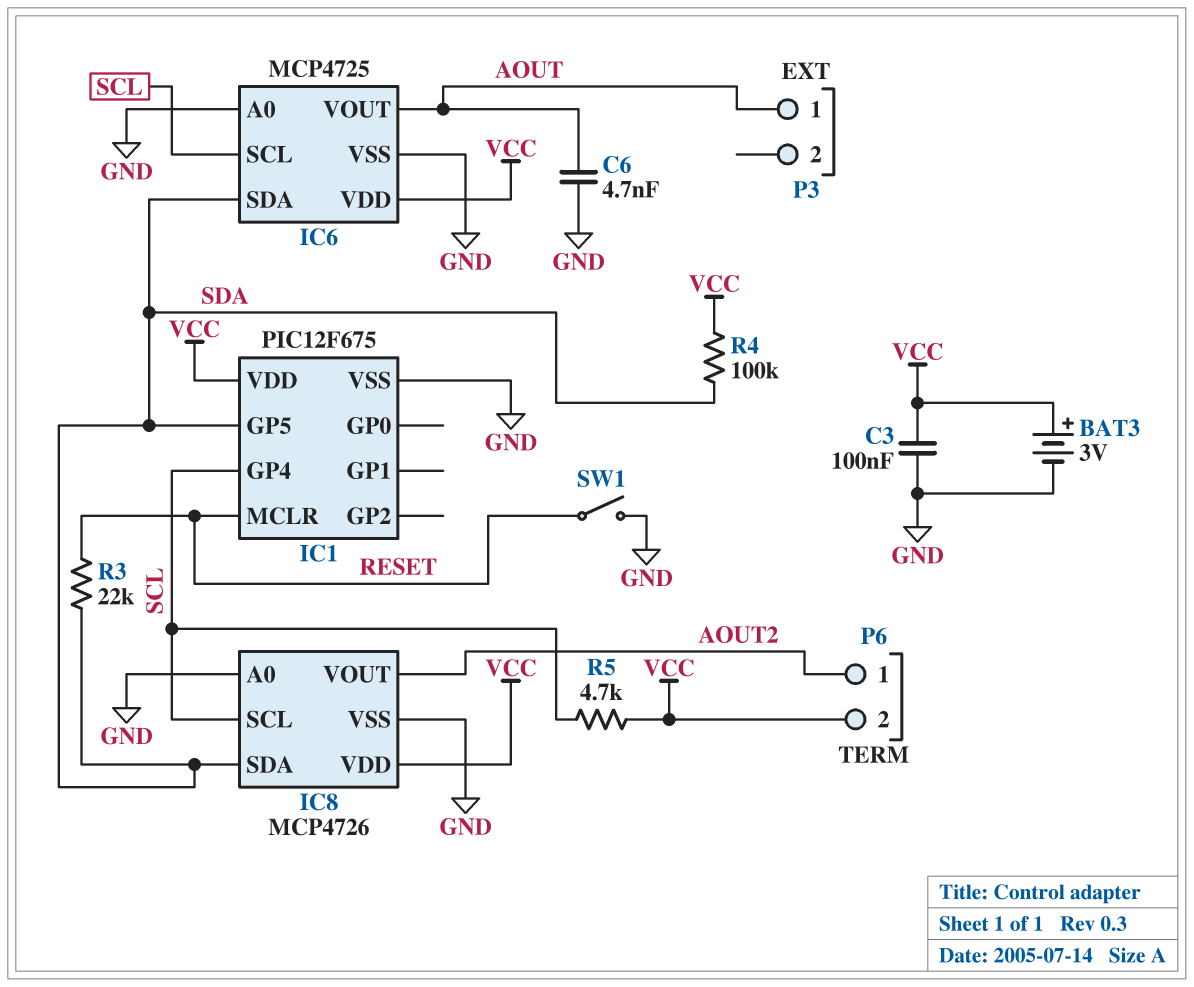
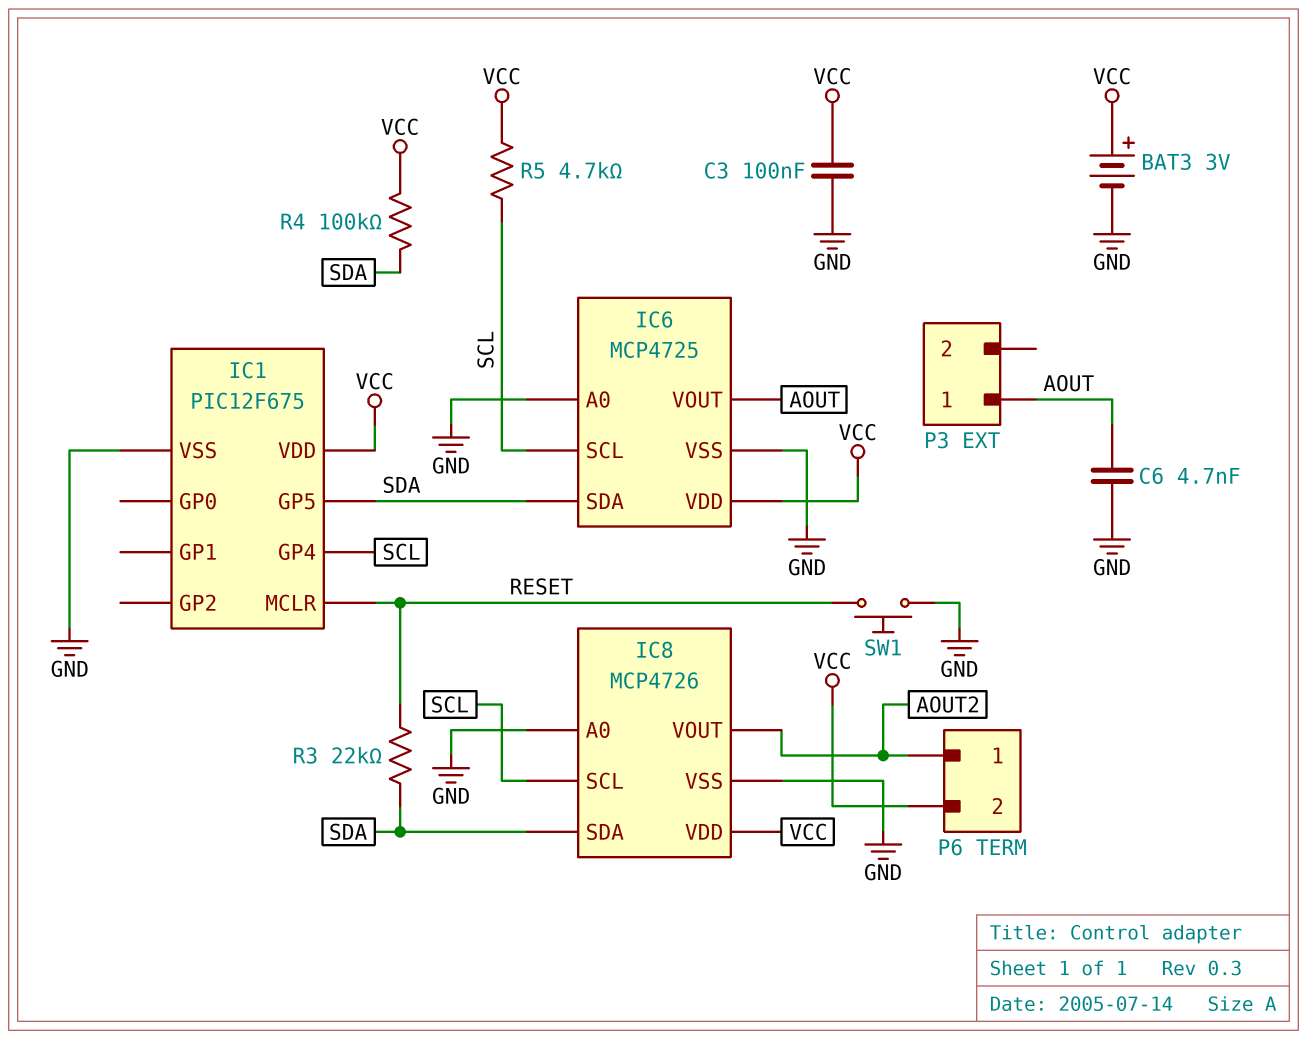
SW1: switch (GND, RESET) -> button (GND, RESET)

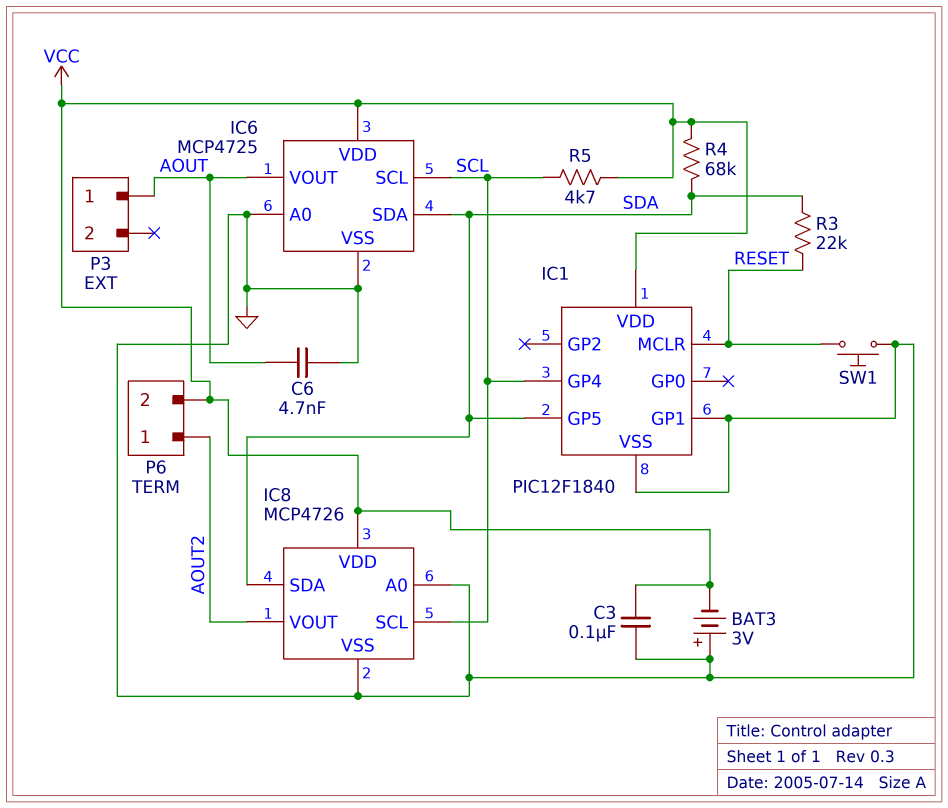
BAT3: 3V (plus VCC, minus GND) -> 3V (plus GND, minus VCC)
IC1: PIC12F675 -> PIC12F1840
IC1 pin GP1: none -> GND
R4: 100k (SDA, VCC) -> 68k (SDA, VCC)

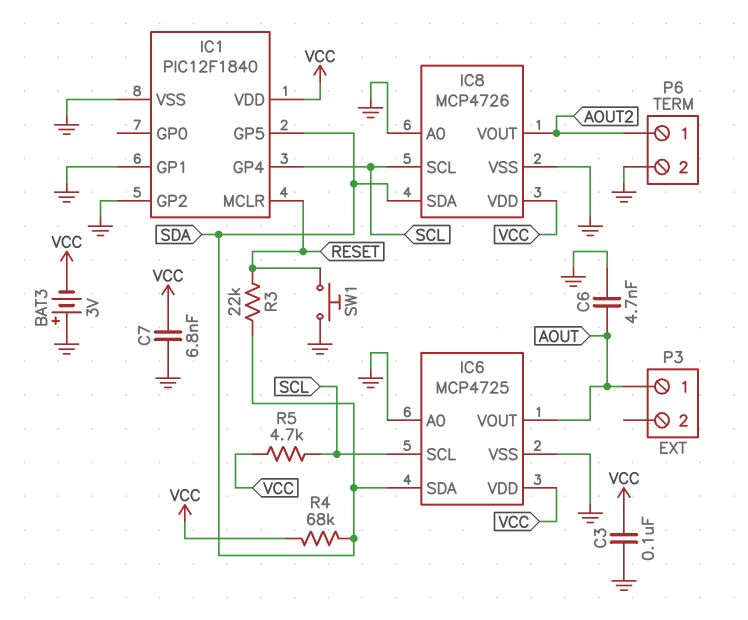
C7: none -> 6.8nF (GND, VCC)
IC1 pin GP2: none -> GND
P6 pin 2: VCC -> GND

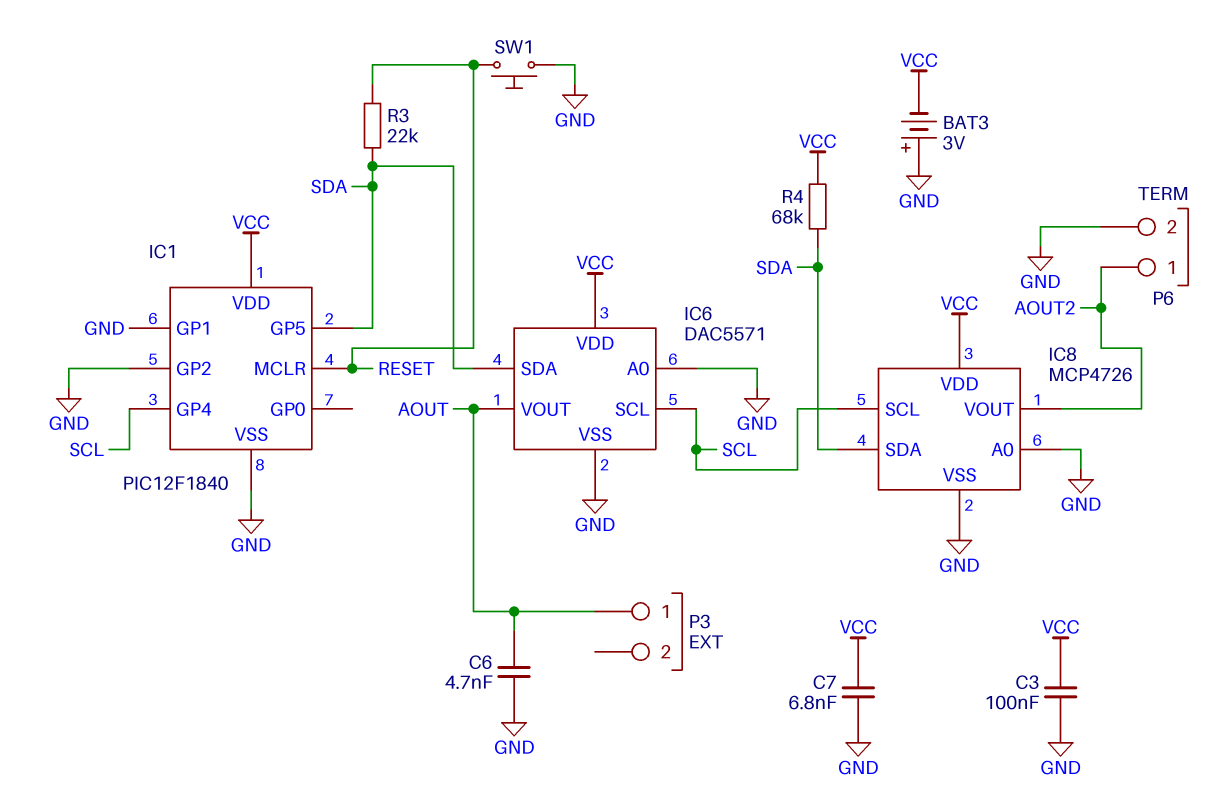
IC6: MCP4725 -> DAC5571
R5: 4.7k (SCL, VCC) -> none

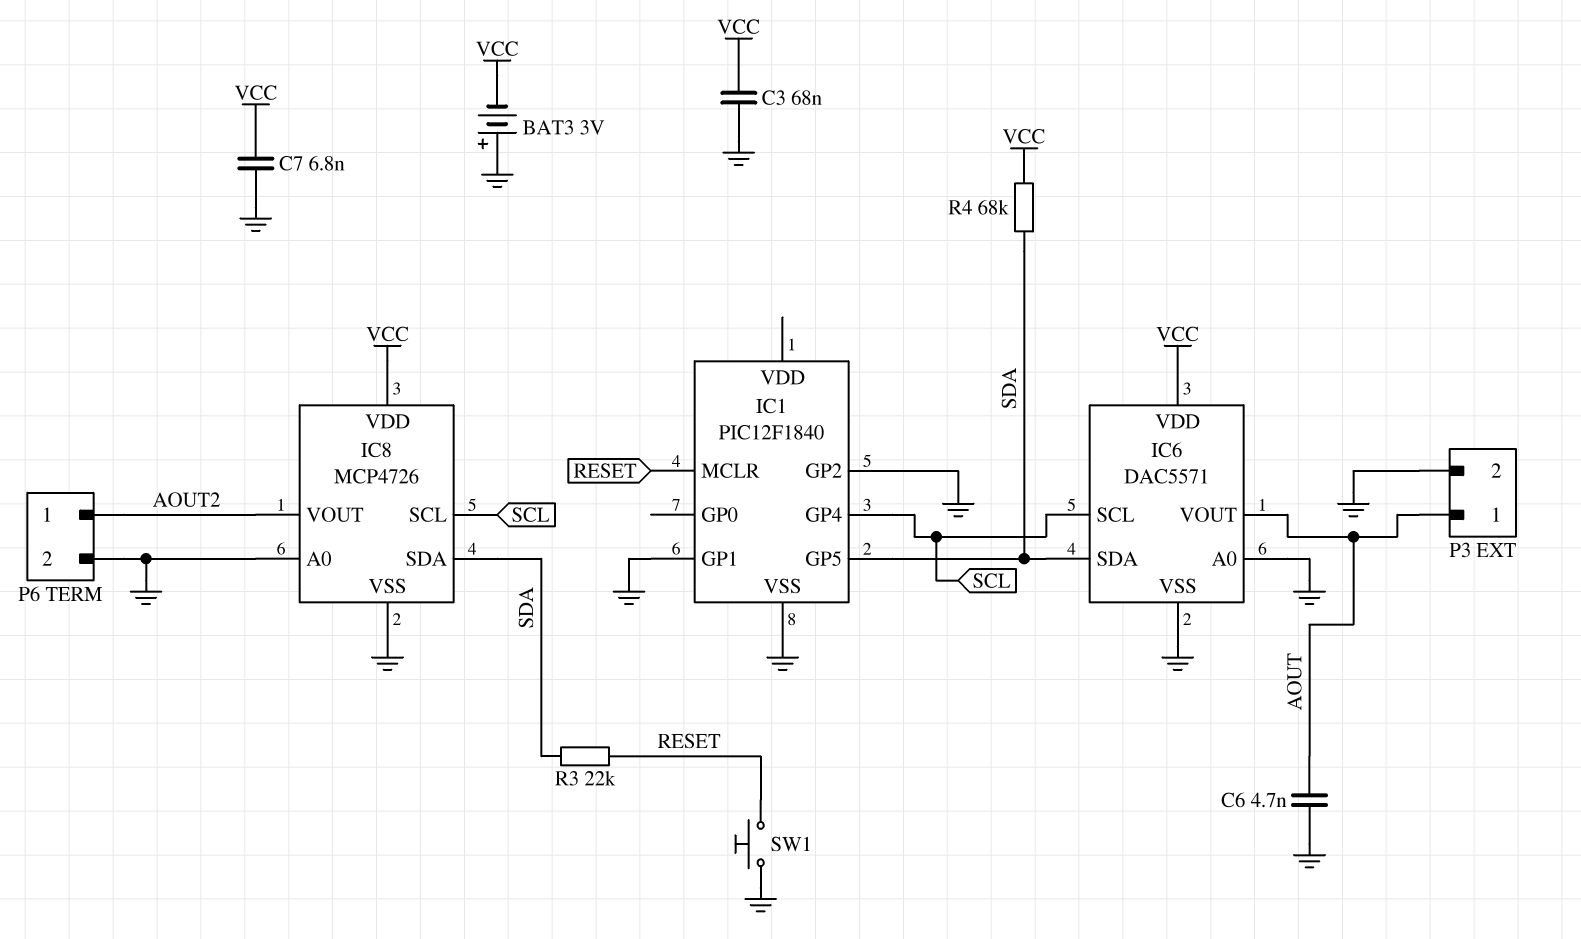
C3: 100nF (GND, VCC) -> 68nF (GND, VCC)
IC1 pin VDD: VCC -> none
P3 pin 2: none -> GND

